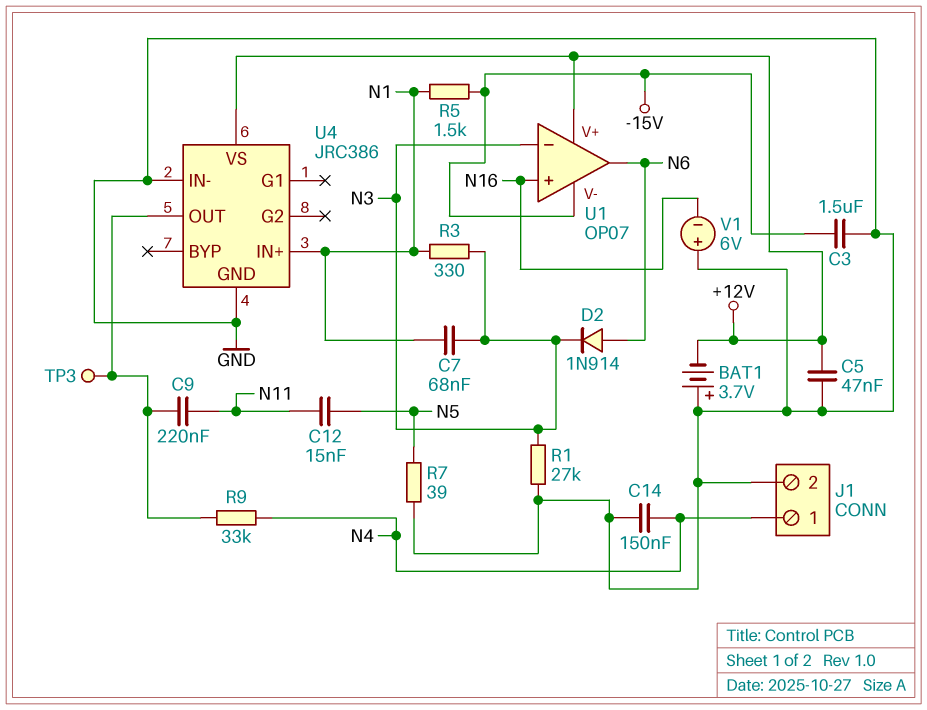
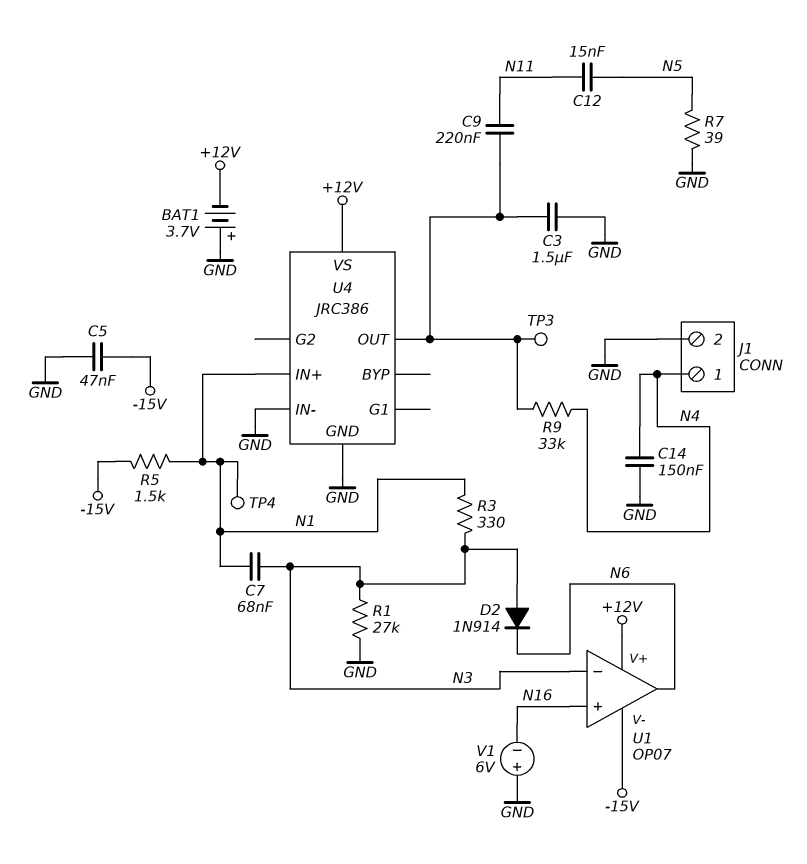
C3: 1.5uF (-15V, GND) -> 1.5uF (GND, U4/OUT)
C5: 47nF (+12V, GND) -> 47nF (-15V, GND)
D2: diode 1N914 (A N6, K N3) -> diode 1N914 (A N3, K N6)
TP4: none -> test point (N1)

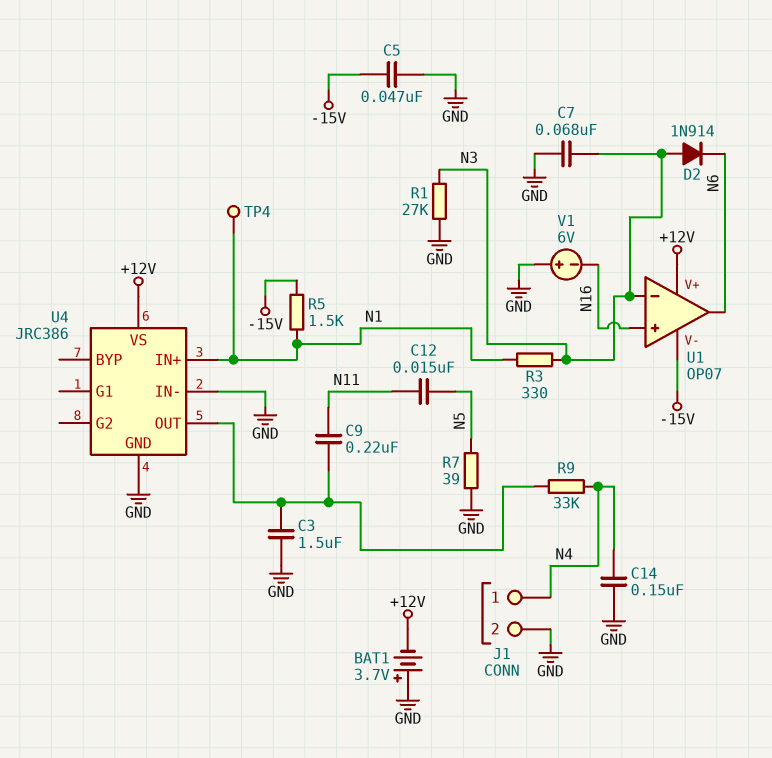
C7: 68nF (N1, N3) -> 68nF (GND, N3)
TP3: test point (U4/OUT) -> none

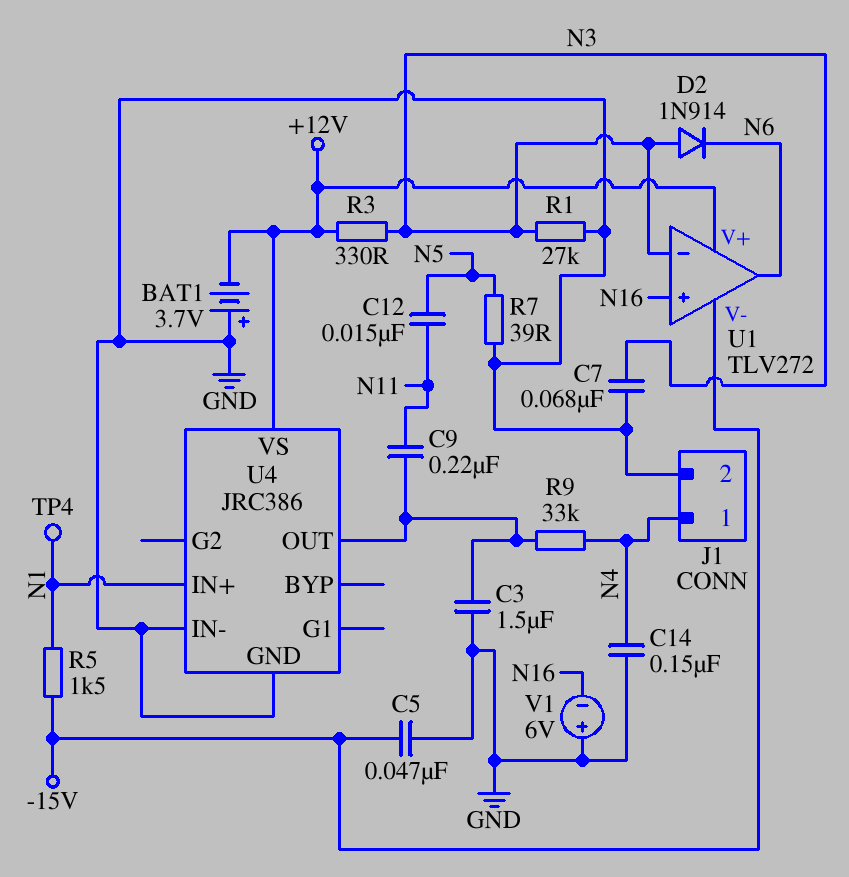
R3: 330 (N1, N3) -> 330 (+12V, N3)
U1: OP07 -> TLV272

